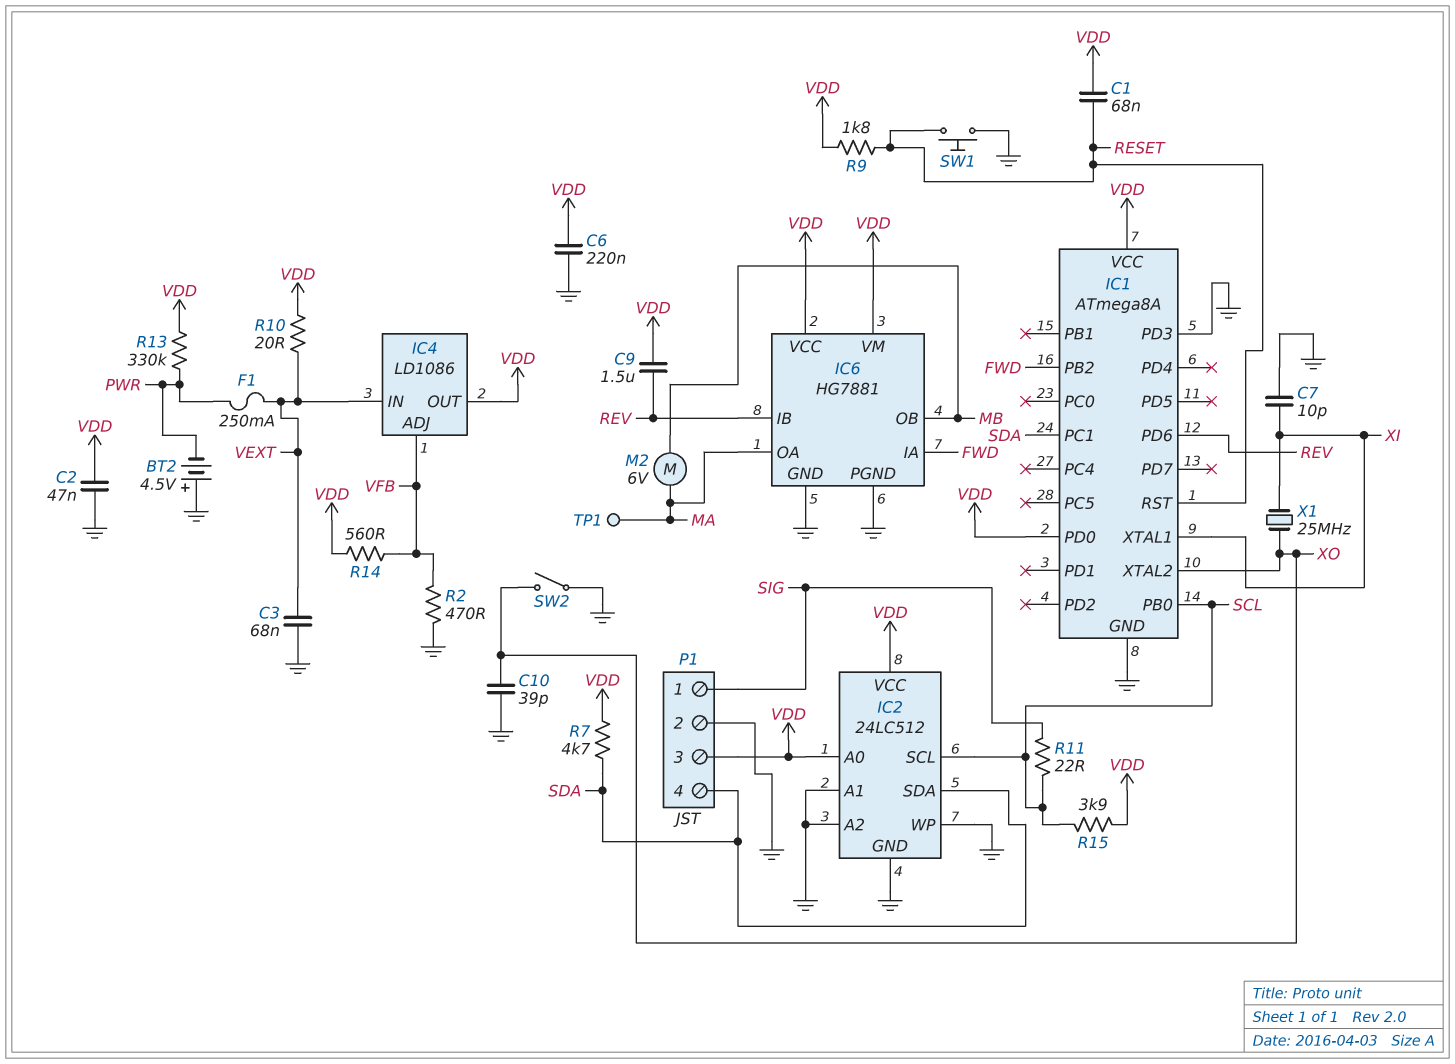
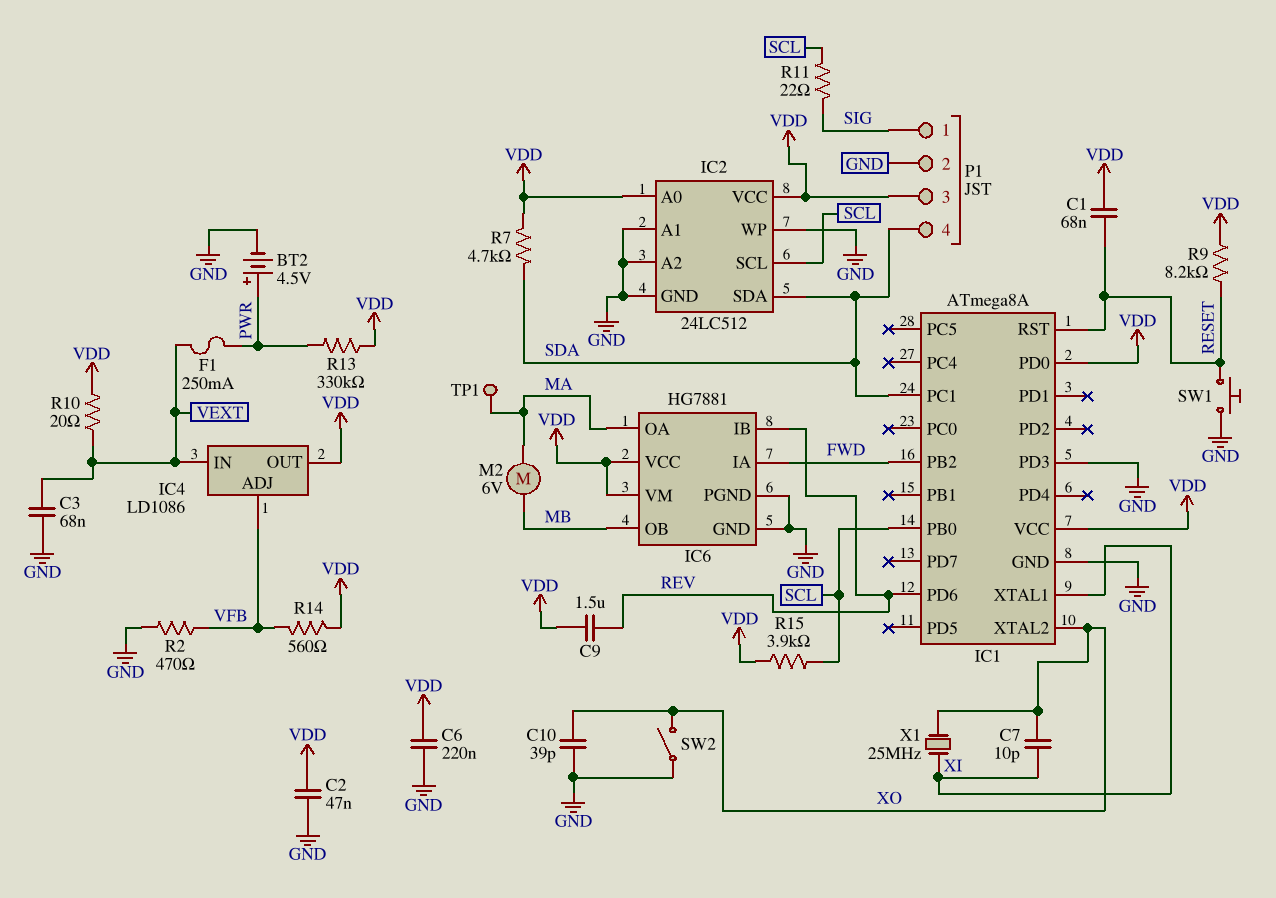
BT2: 4.5V (plus GND, minus PWR) -> 4.5V (plus PWR, minus GND)
C7: 10pF (GND, XI) -> 10pF (XI, XO)
R9: 1.8k (RESET, VDD) -> 8.2k (RESET, VDD)

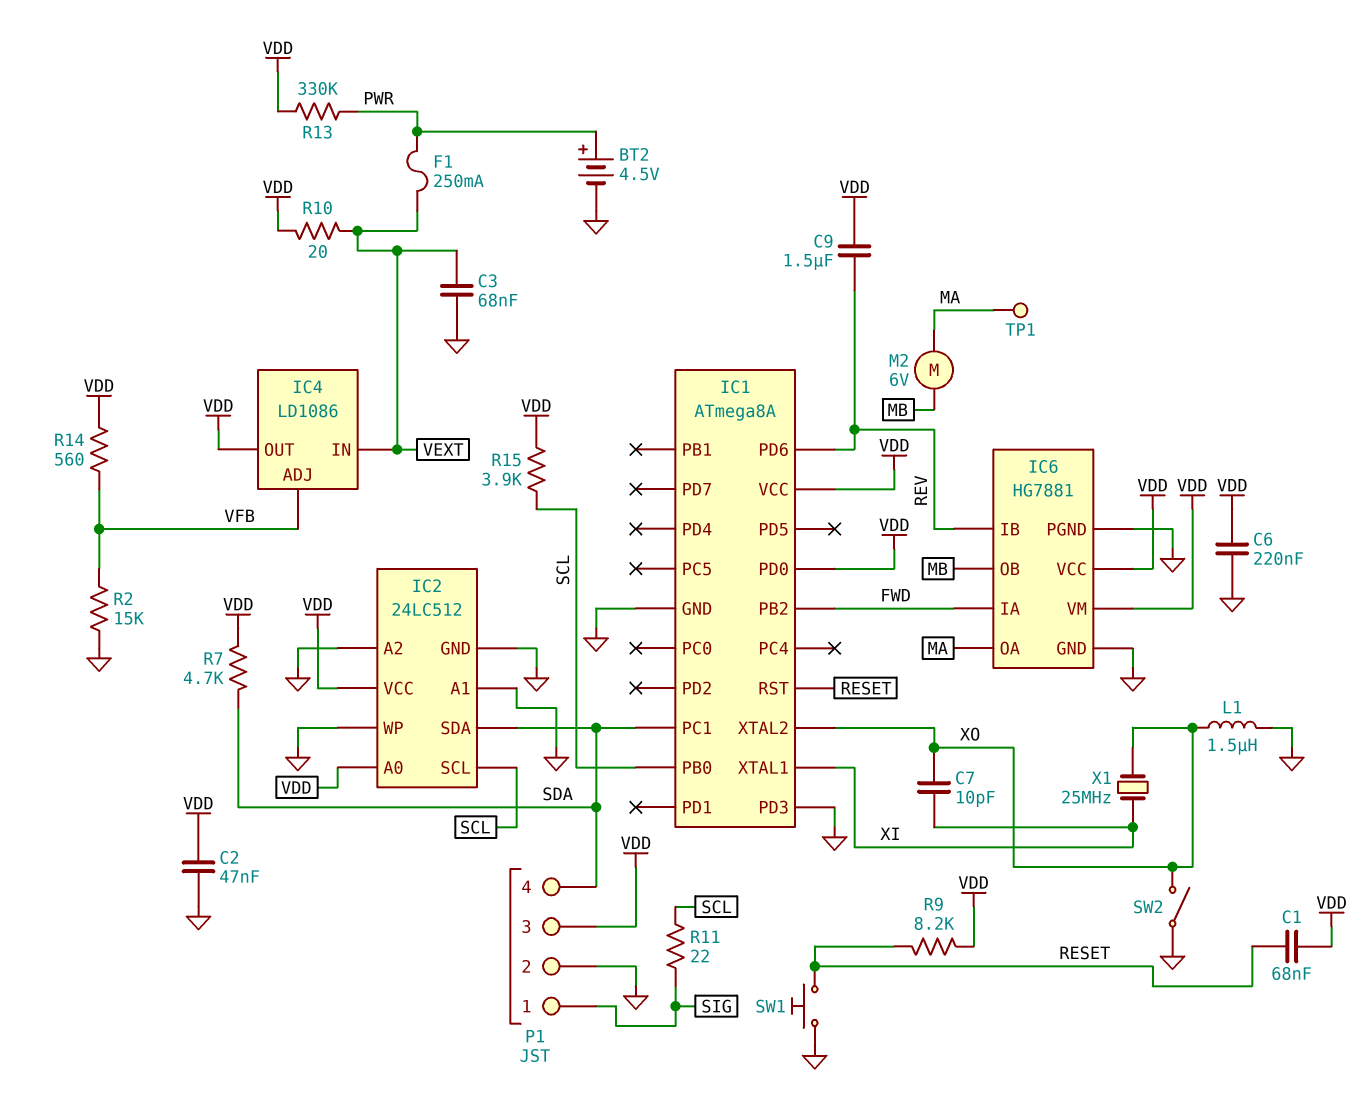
C10: 39pF (GND, XO) -> none
L1: none -> 1.5uH (GND, XO)
R2: 470 (GND, VFB) -> 15k (GND, VFB)

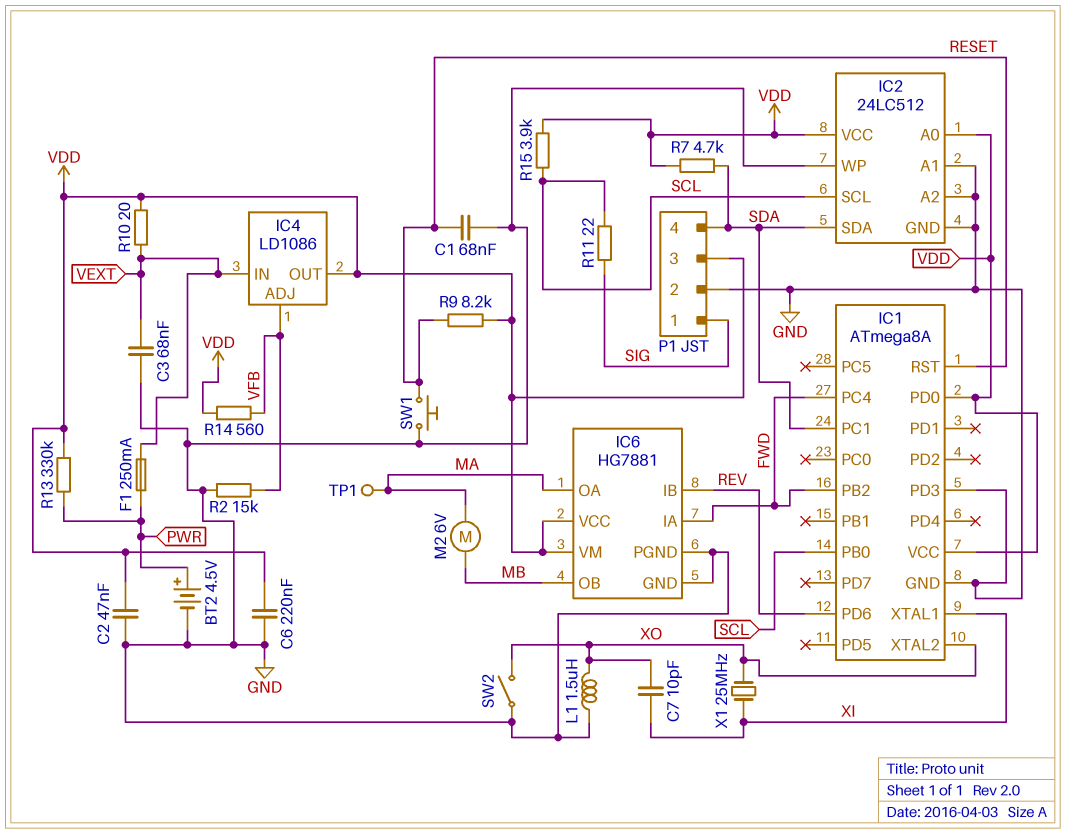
C1: 68nF (RESET, VDD) -> 68nF (GND, RESET)
C9: 1.5uF (REV, VDD) -> none
IC1 pin PC4: none -> FWD

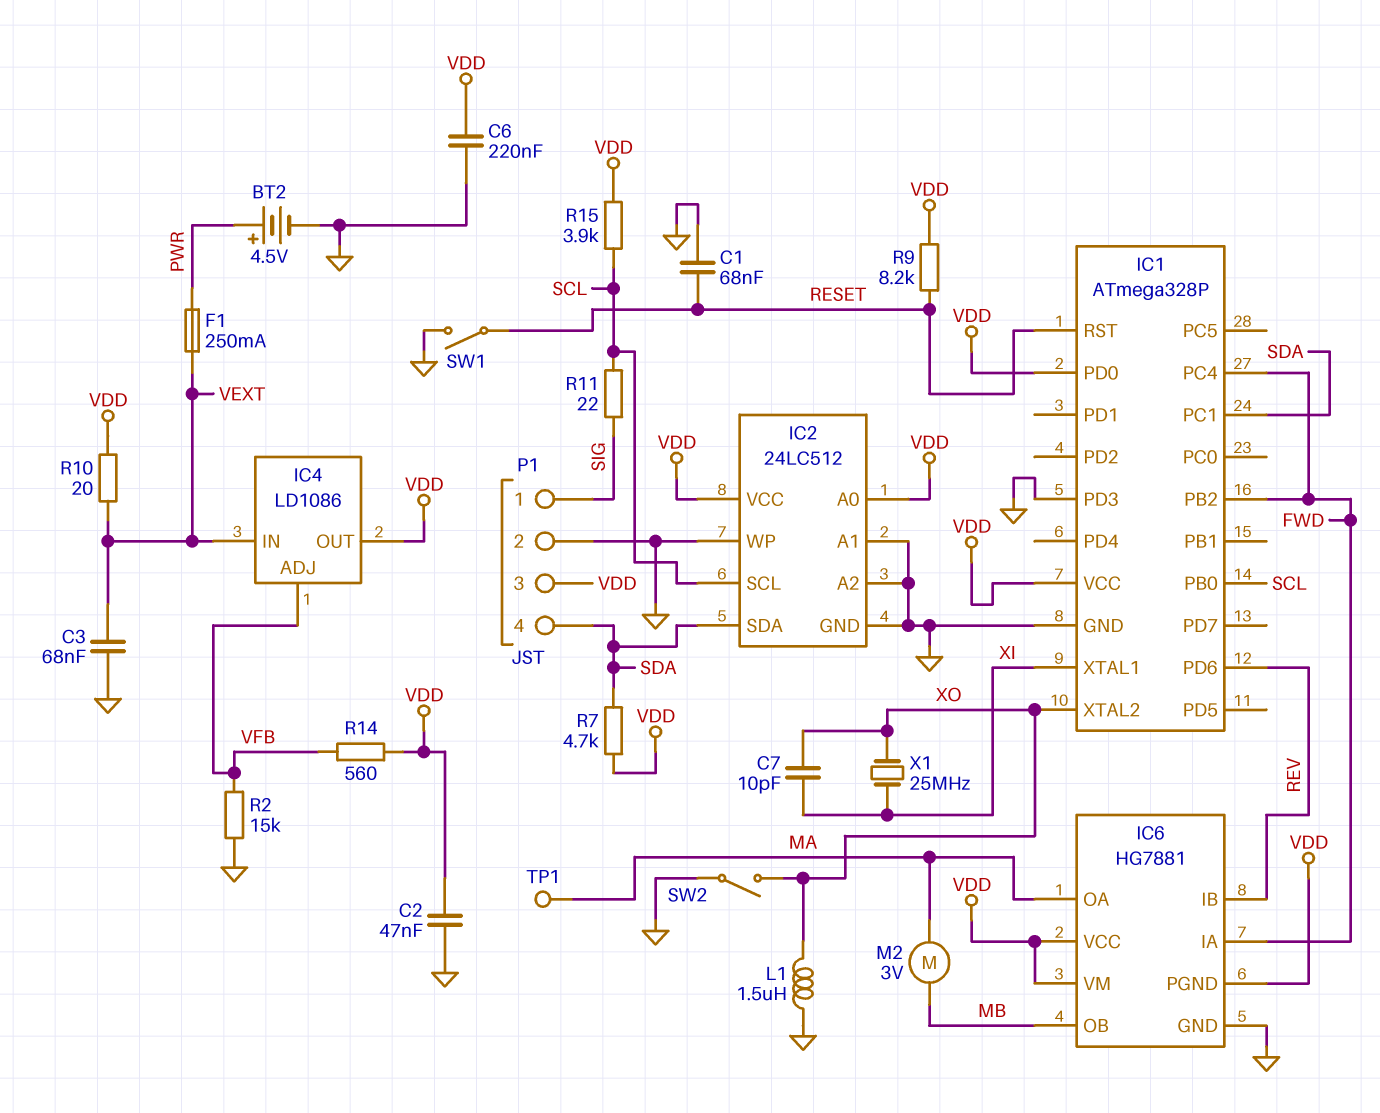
IC1: ATmega8A -> ATmega328P
IC6 pin PGND: GND -> VDD
M2: motor 6V (MA, MB) -> motor 3V (MA, MB)
R13: 330k (PWR, VDD) -> none
SW1: button (GND, RESET) -> switch (GND, RESET)

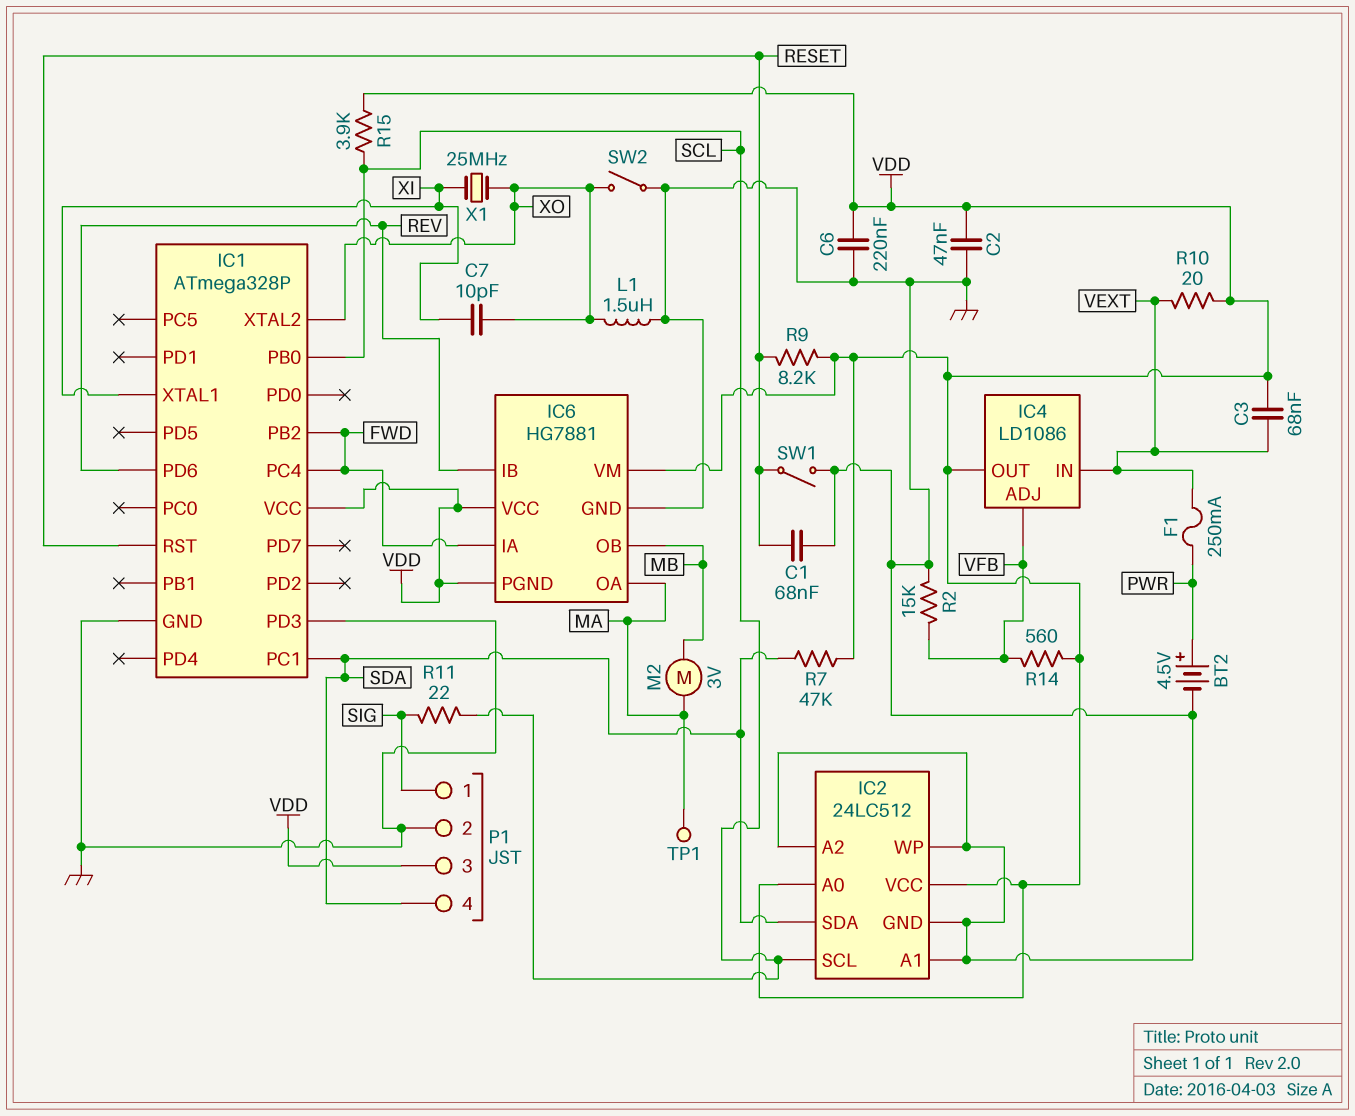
C3: 68nF (GND, VEXT) -> 68nF (VDD, VEXT)
IC1 pin PD0: VDD -> none
R7: 4.7k (SDA, VDD) -> 47k (SDA, VDD)

